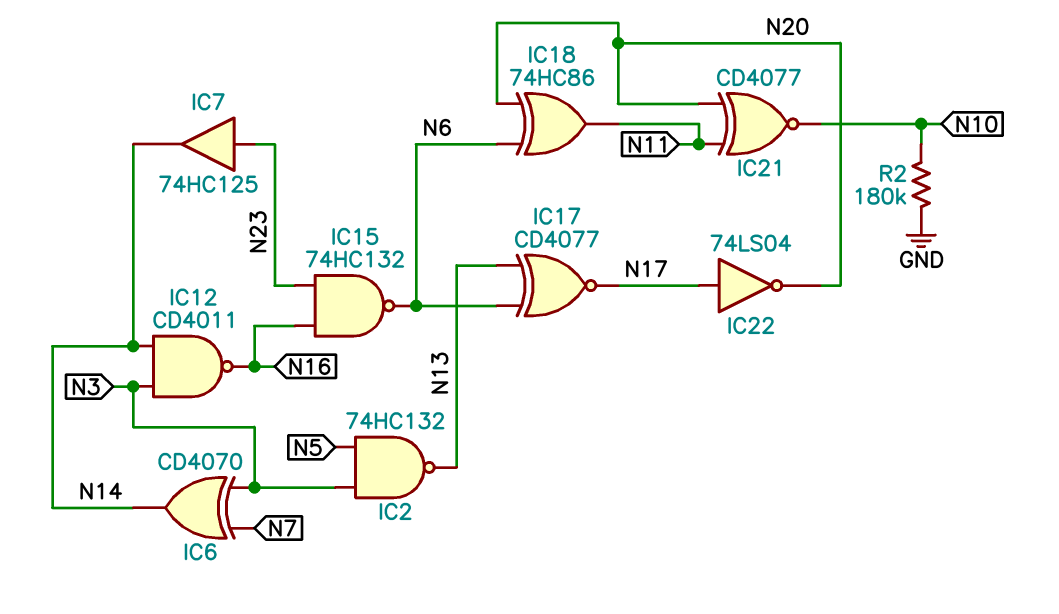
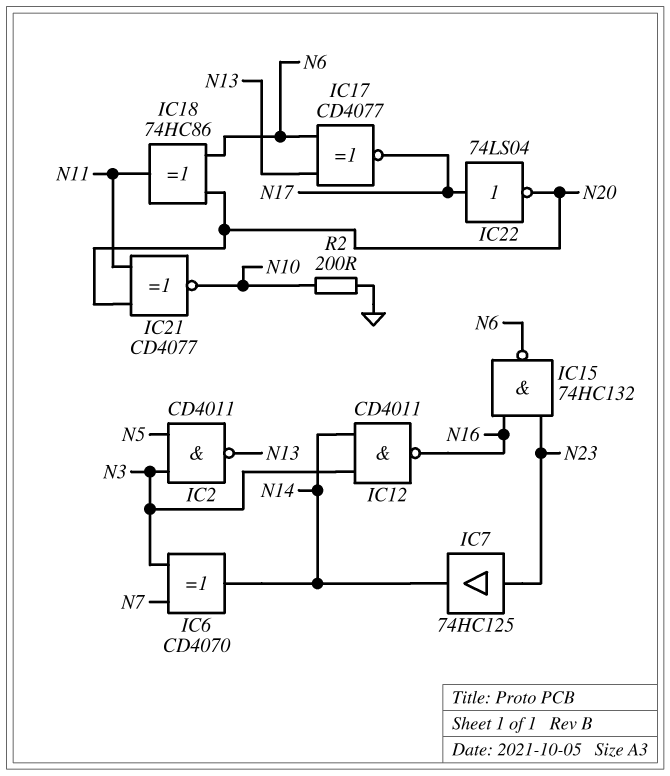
IC2: NAND 74HC132 (in N3, in N5, out N13) -> NAND CD4011 (in N3, in N5, out N13)
R2: 180k (GND, N10) -> 200 (GND, N10)

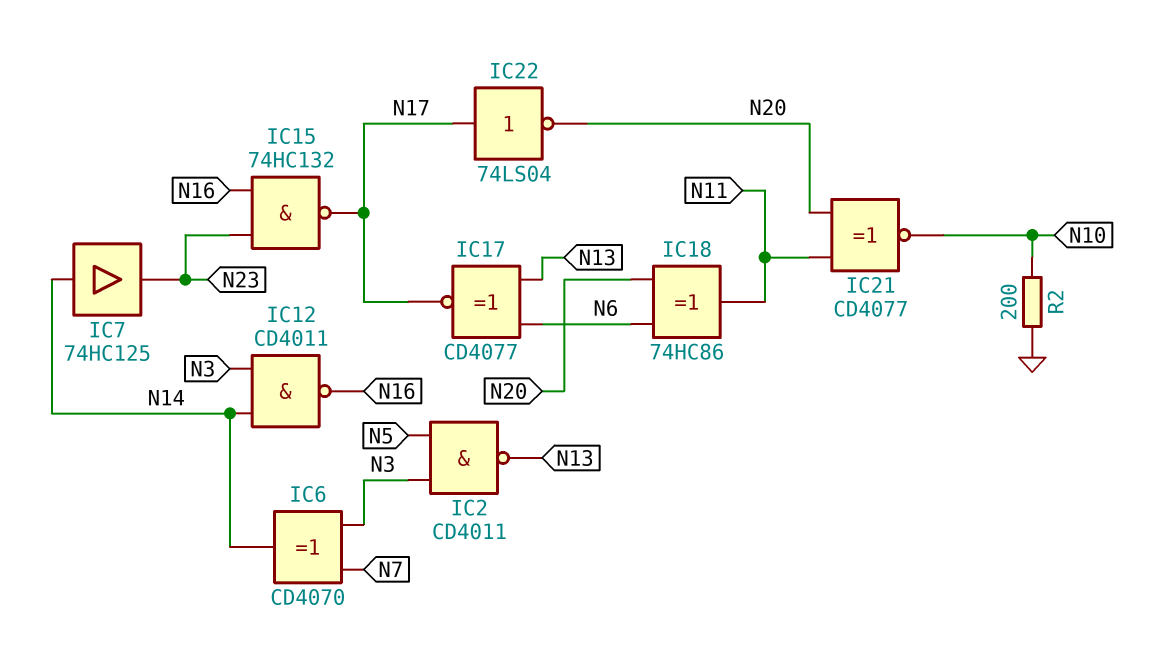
IC7: buffer 74HC125 (in N23, out N14) -> buffer 74HC125 (in N14, out N23)
IC15: NAND 74HC132 (in N16, in N23, out N6) -> NAND 74HC132 (in N16, in N23, out N17)

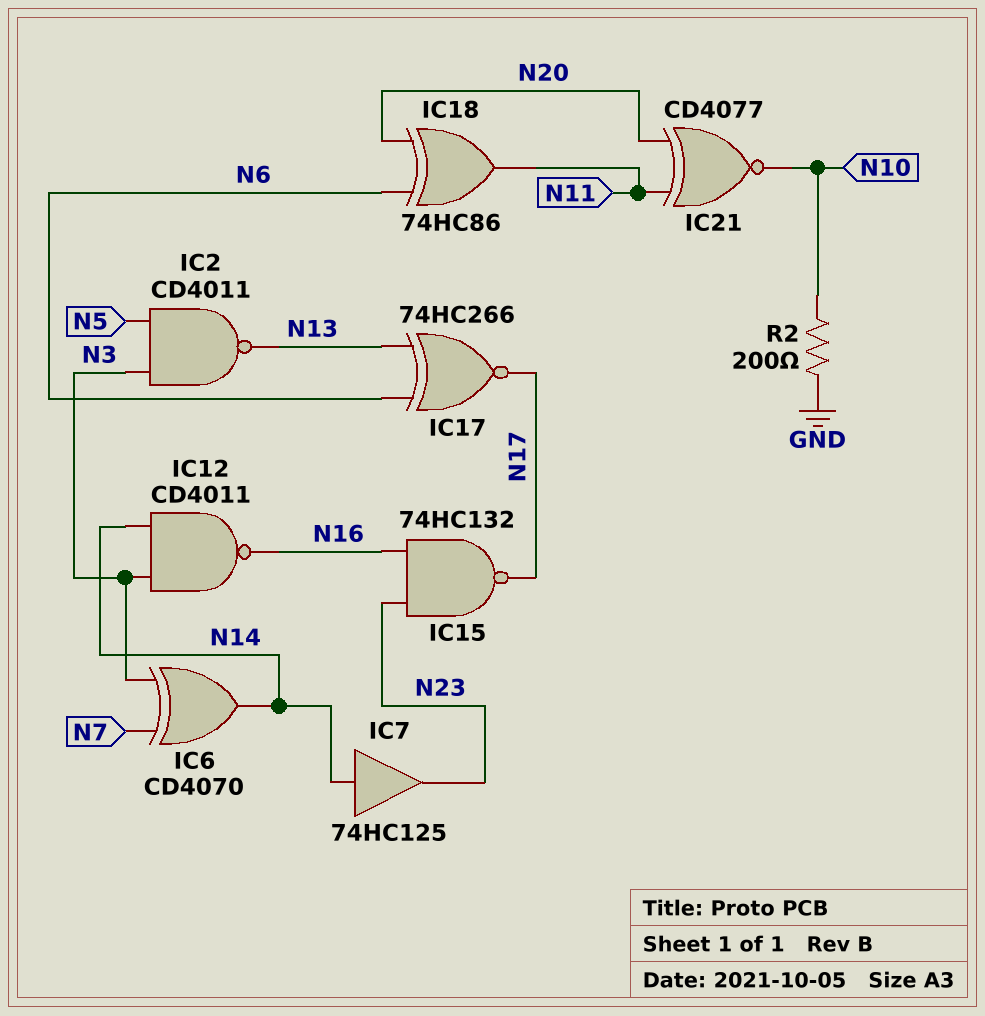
IC17: XNOR CD4077 (in N6, in N13, out N17) -> XNOR 74HC266 (in N6, in N13, out N17)
IC22: NOT 74LS04 (in N17, out N20) -> none

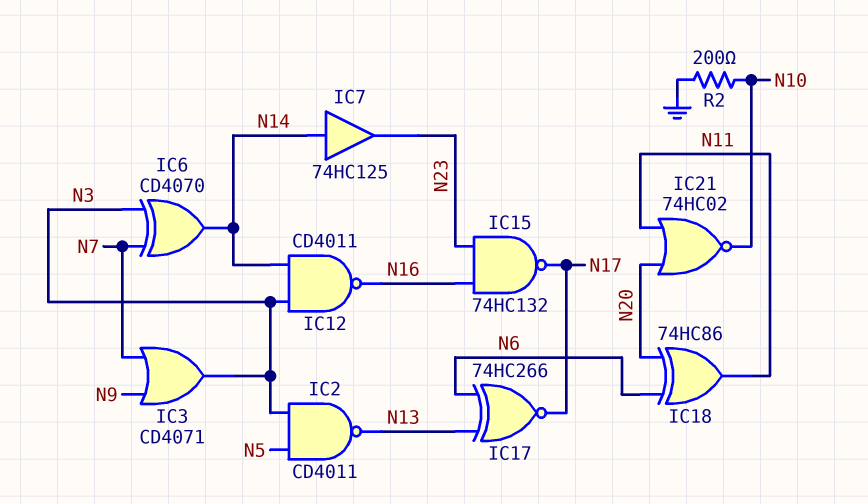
IC3: none -> OR CD4071 (in N7, in N9, out N3)
IC21: XNOR CD4077 (in N11, in N20, out N10) -> NOR 74HC02 (in N11, in N20, out N10)

